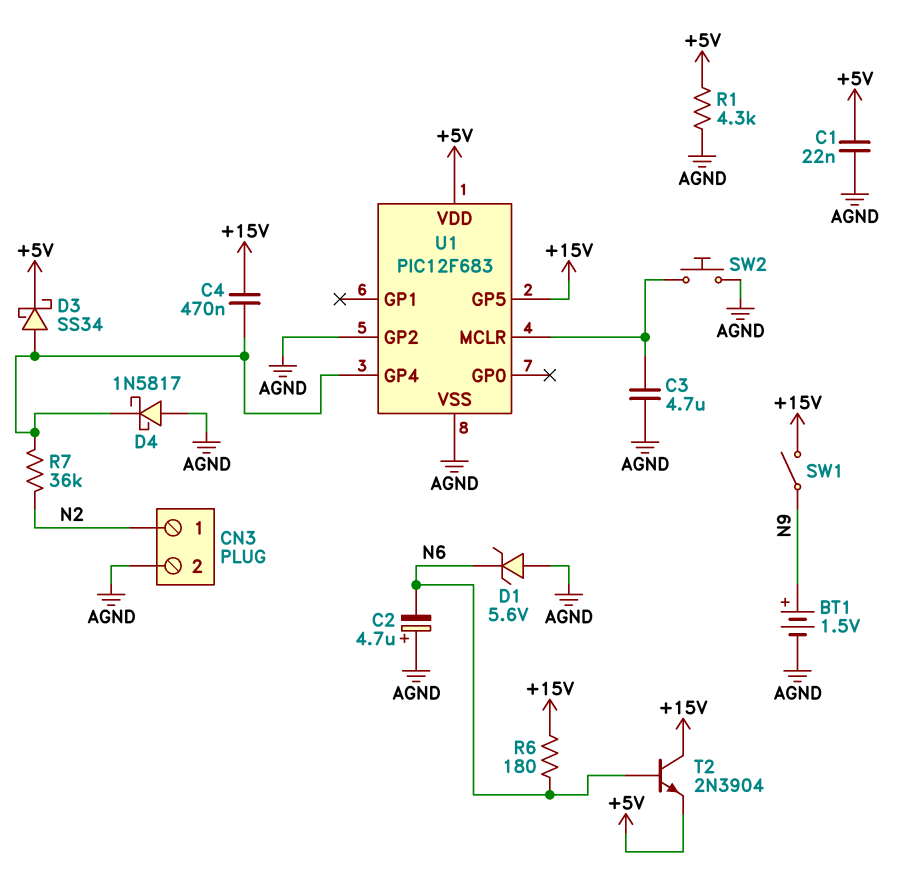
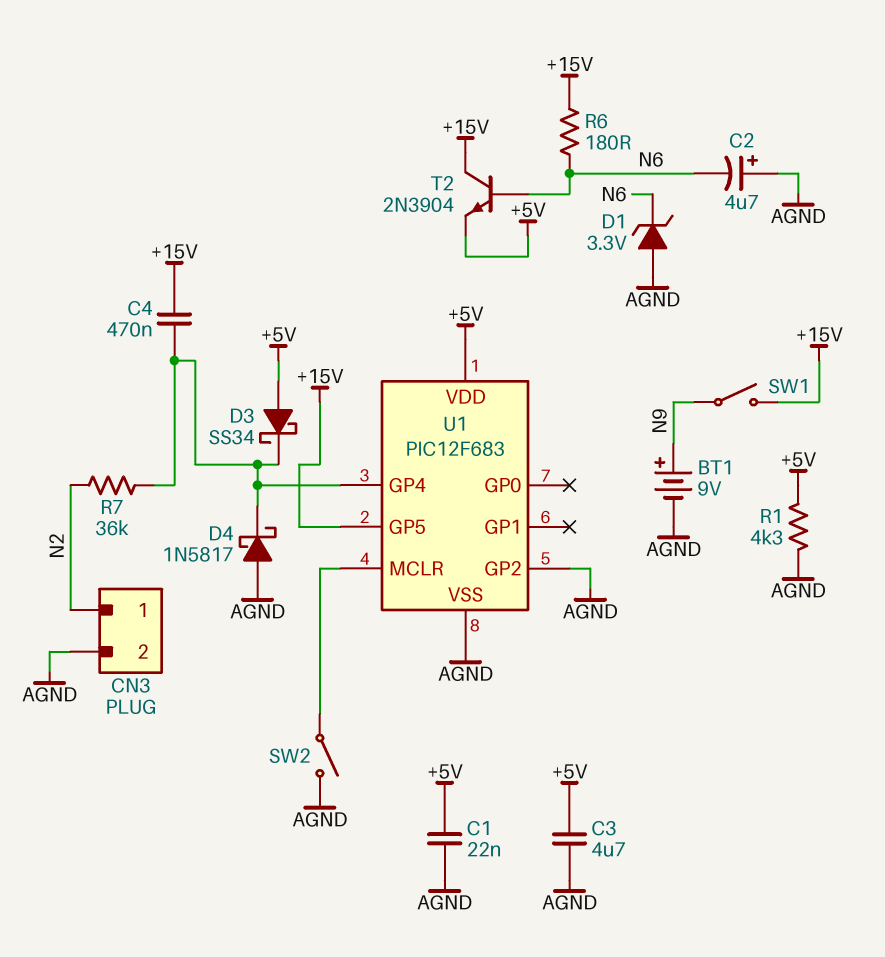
BT1: 1.5V (plus N9, minus AGND) -> 9V (plus N9, minus AGND)
C3: 4.7uF (AGND, U1/MCLR) -> 4.7uF (+5V, AGND)
D1: zener 5.6V (A AGND, K N6) -> zener 3.3V (A AGND, K N6)
D3: schottky SS34 (A U1/GP4, K +5V) -> schottky SS34 (A +5V, K U1/GP4)
SW2: button (AGND, U1/MCLR) -> switch (AGND, U1/MCLR)

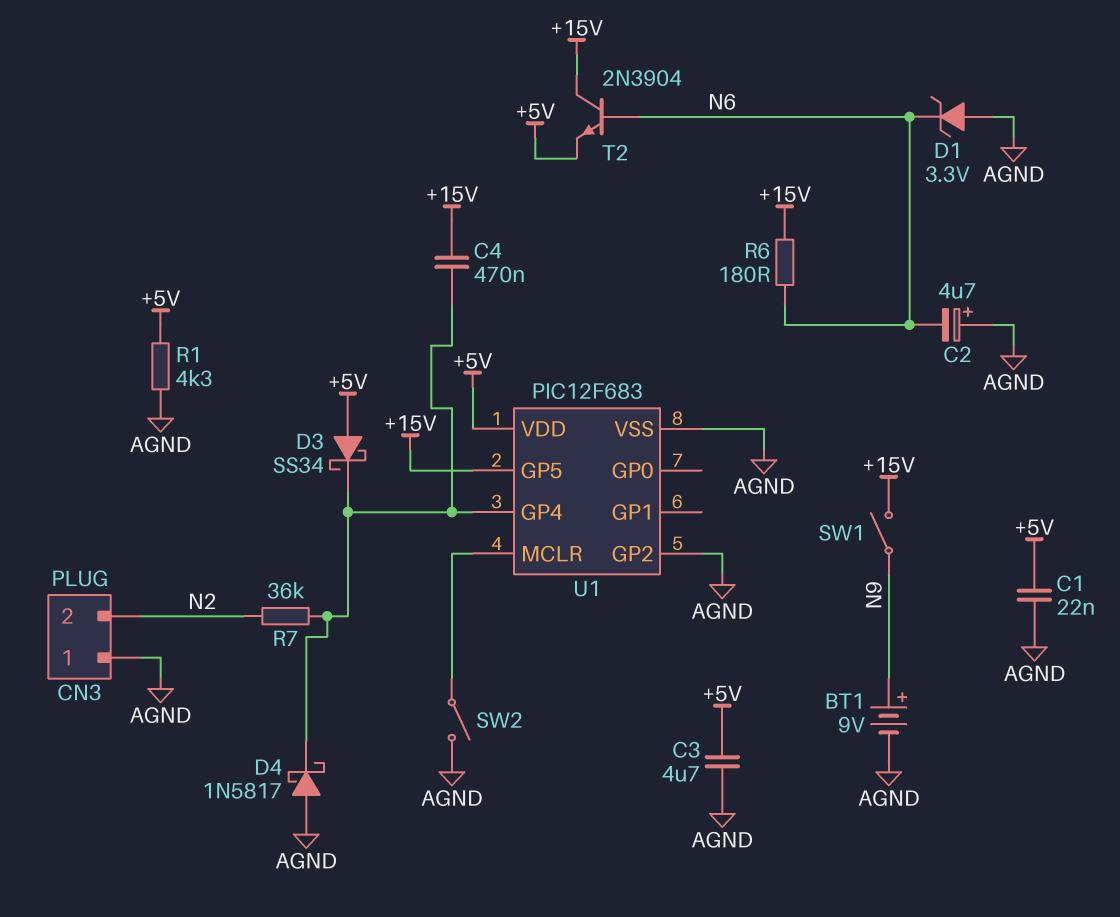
CN3 pin 1: N2 -> AGND
CN3 pin 2: AGND -> N2

